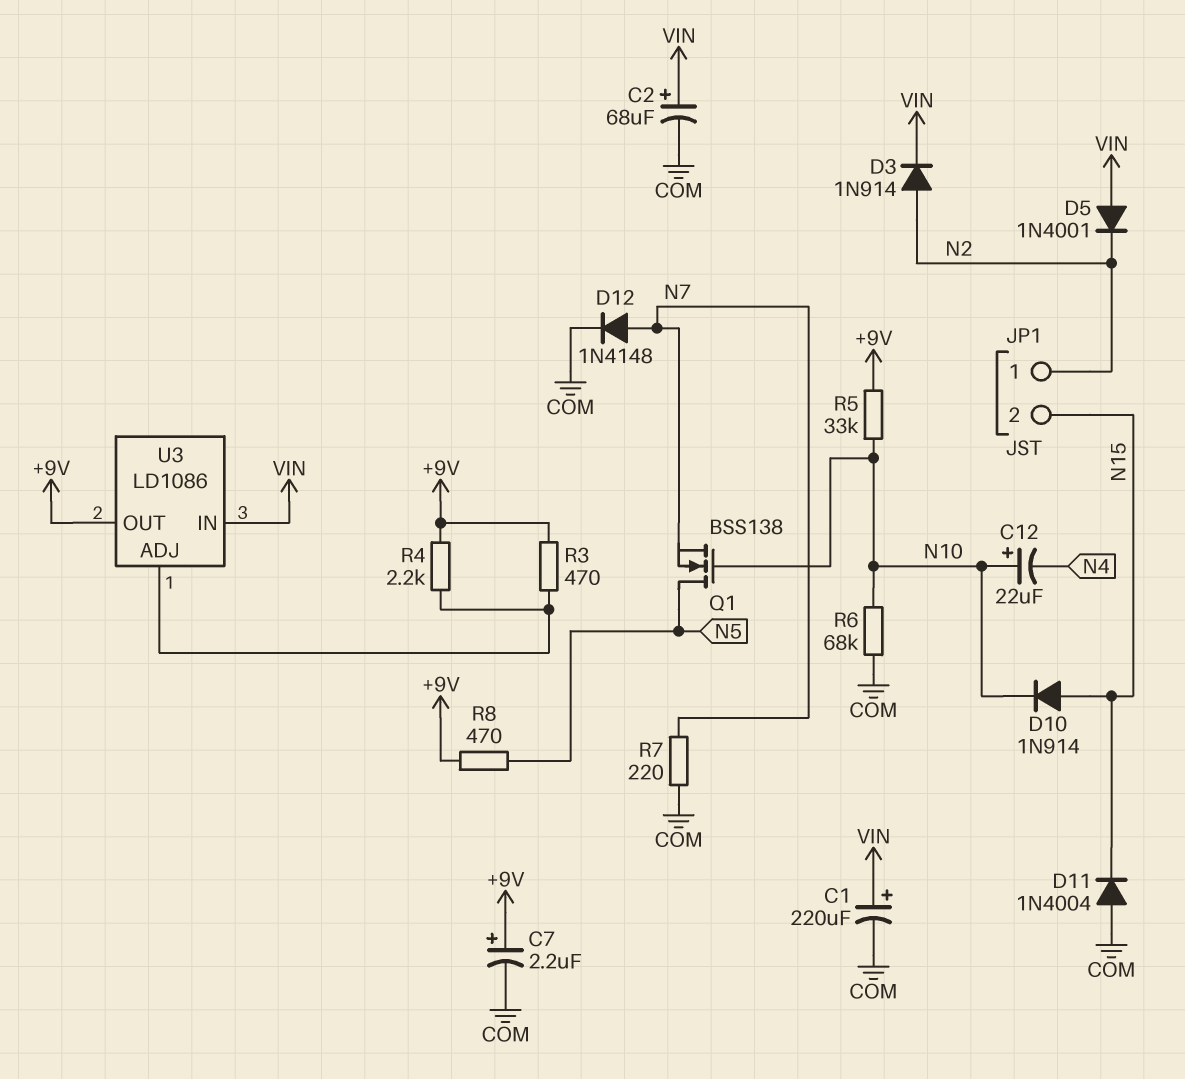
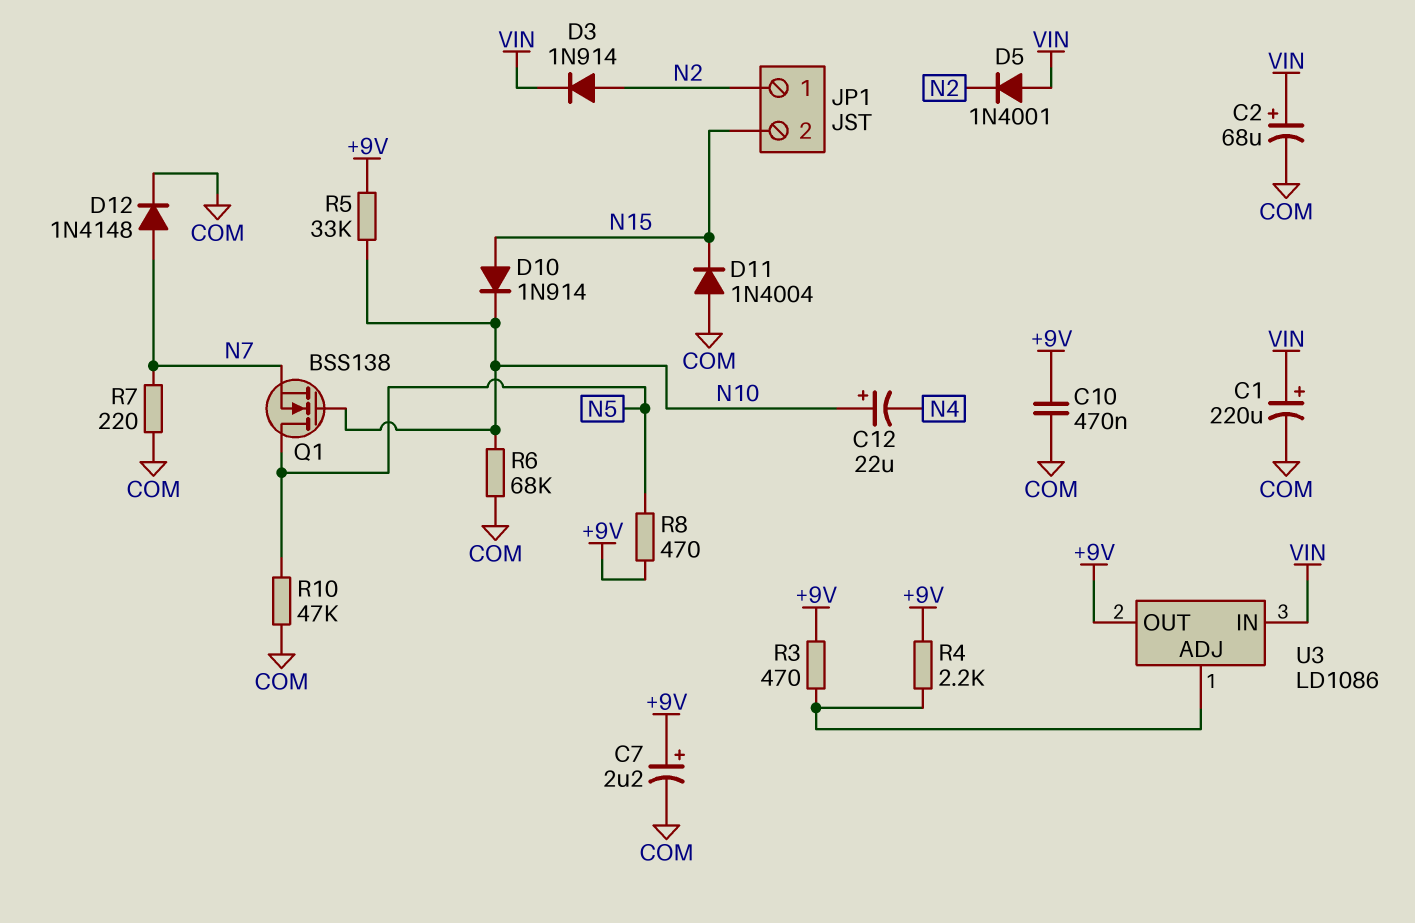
C10: none -> 470nF (+9V, COM)
R10: none -> 47k (COM, N5)

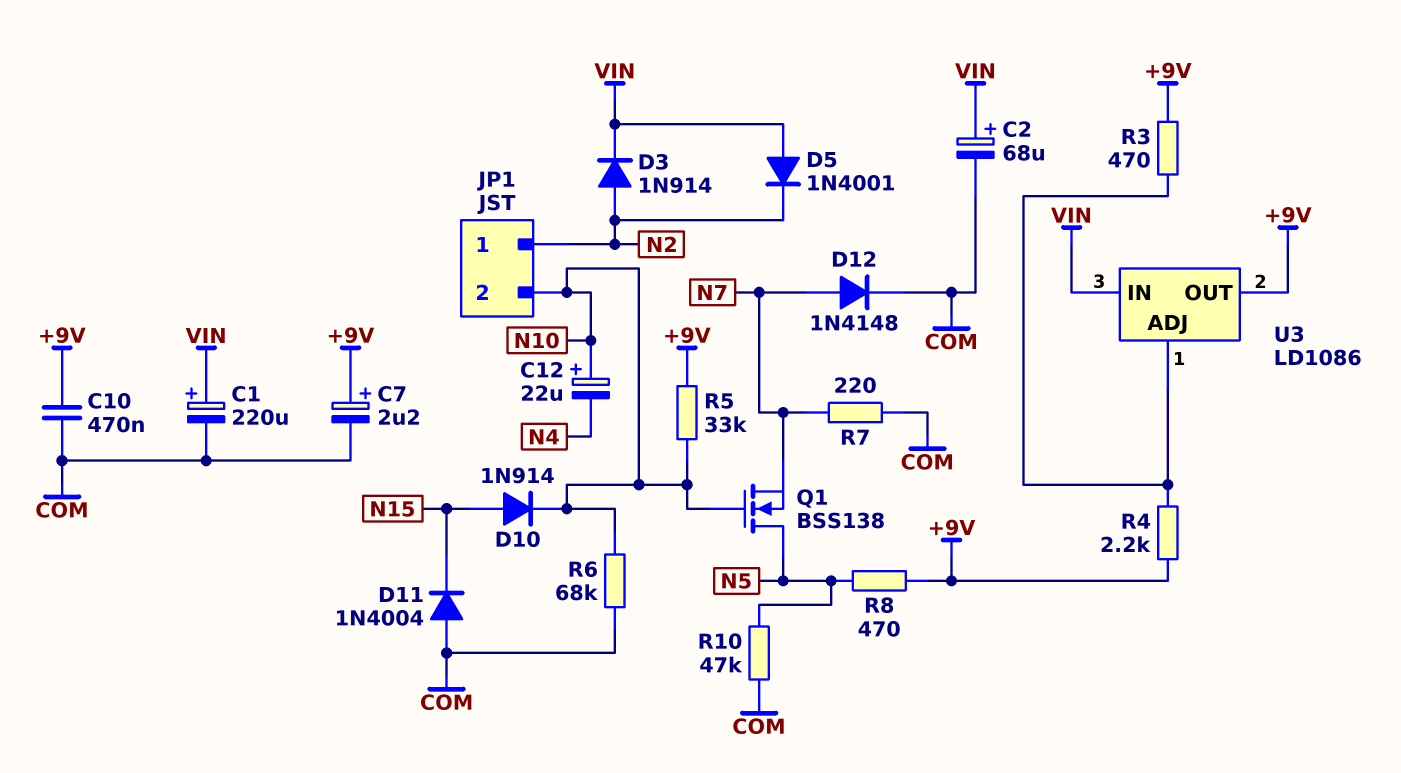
JP1 pin 2: N15 -> N10

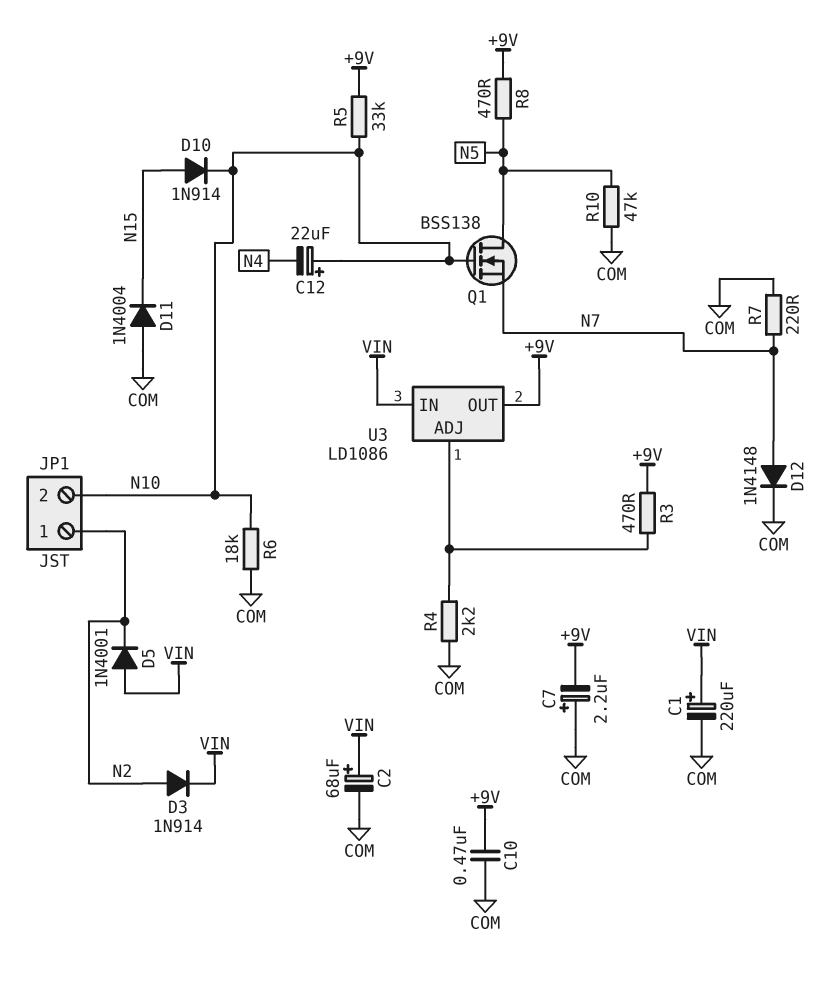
C7: 2.2uF (plus +9V, minus COM) -> 2.2uF (plus COM, minus +9V)
R4: 2.2k (+9V, U3/ADJ) -> 2.2k (COM, U3/ADJ)
R6: 68k (COM, N10) -> 18k (COM, N10)

